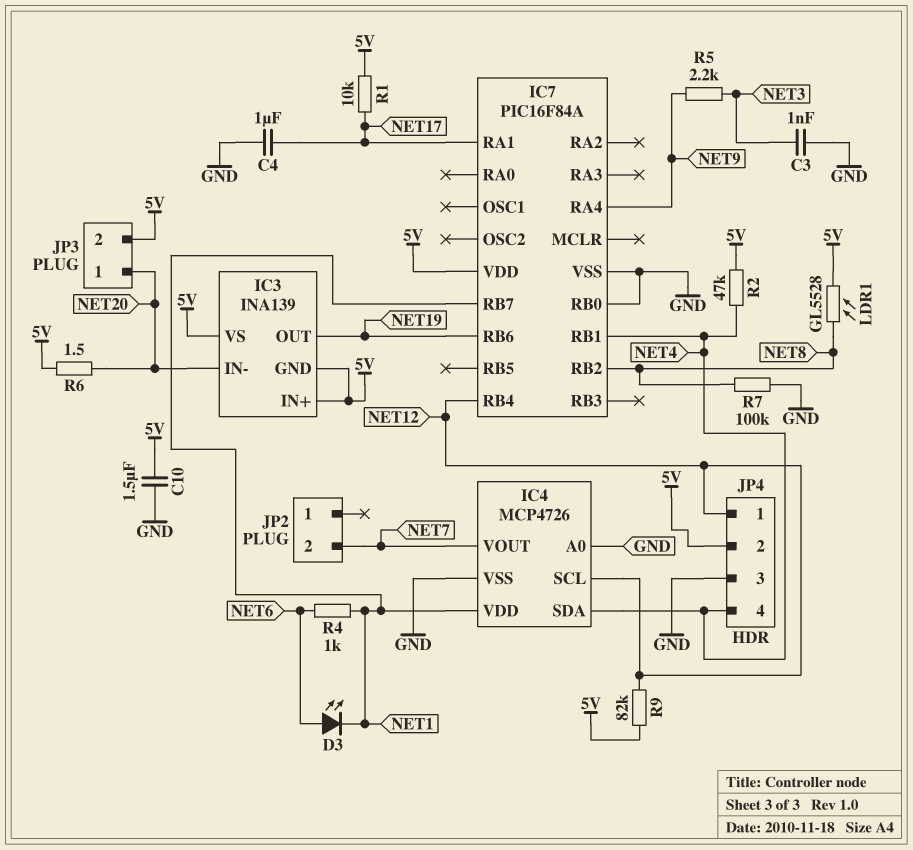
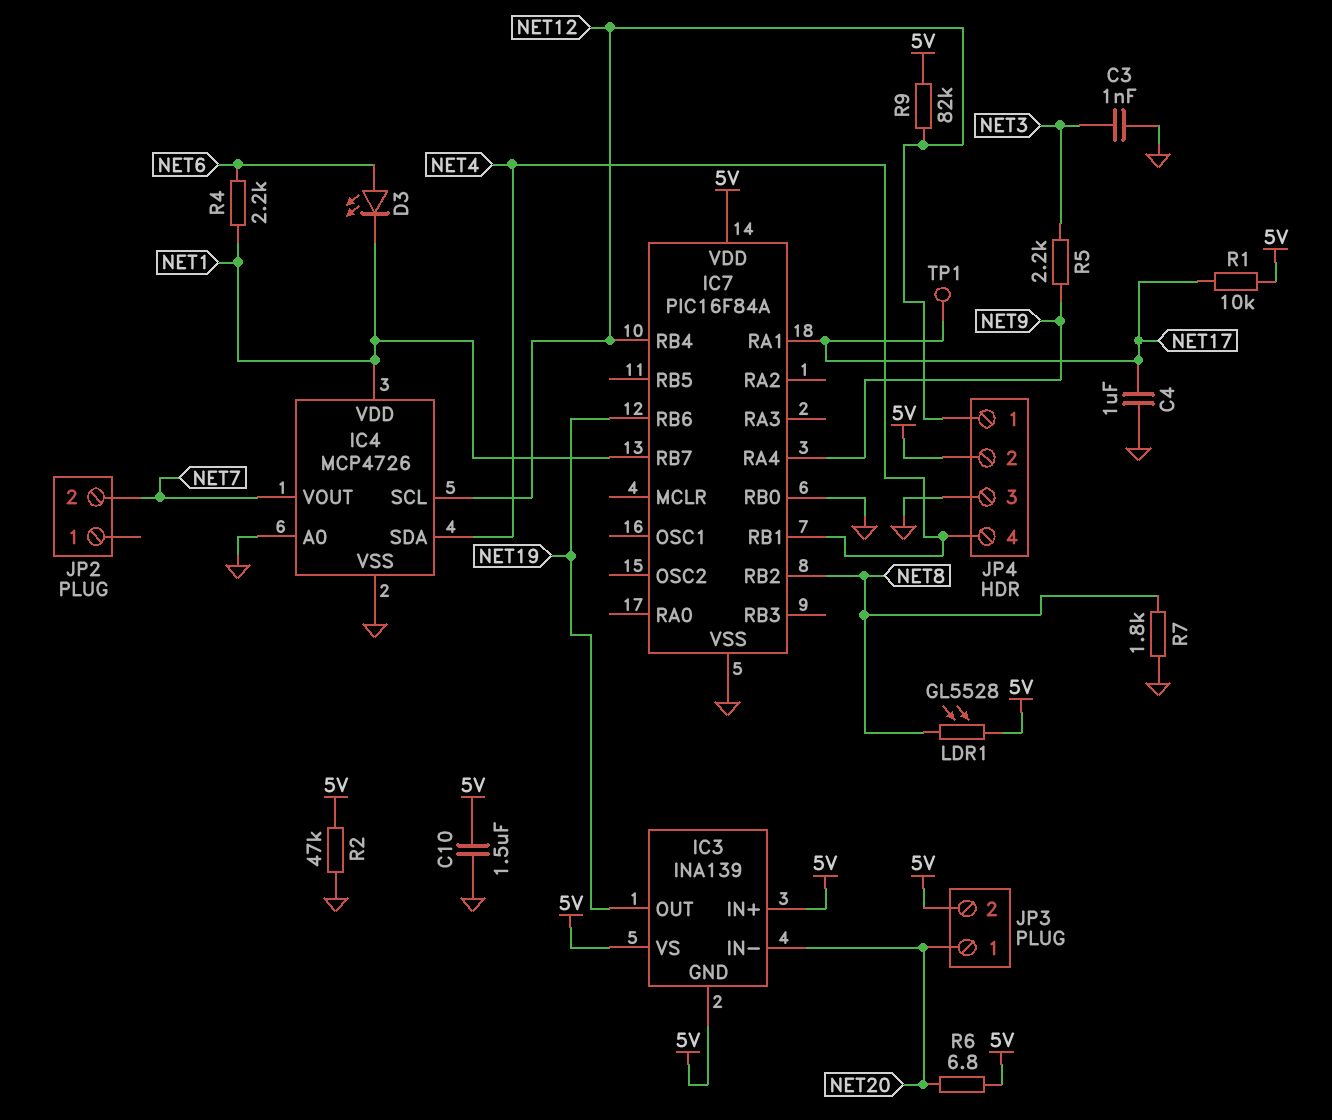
R2: 47k (5V, NET4) -> 47k (5V, GND)
R4: 1k (NET1, NET6) -> 2.2k (NET1, NET6)
R6: 1.5 (5V, NET20) -> 6.8 (5V, NET20)
R7: 100k (GND, NET8) -> 1.8k (GND, NET8)
TP1: none -> test point (NET17)

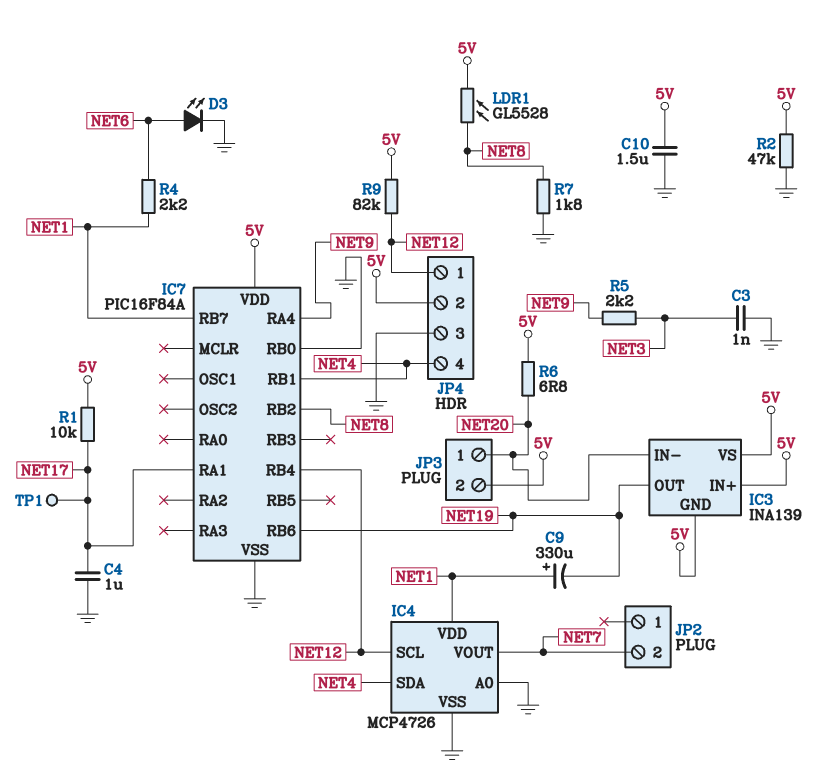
C9: none -> 330uF (plus NET1, minus NET19)
D3: LED (A NET6, K NET1) -> LED (A NET6, K GND)

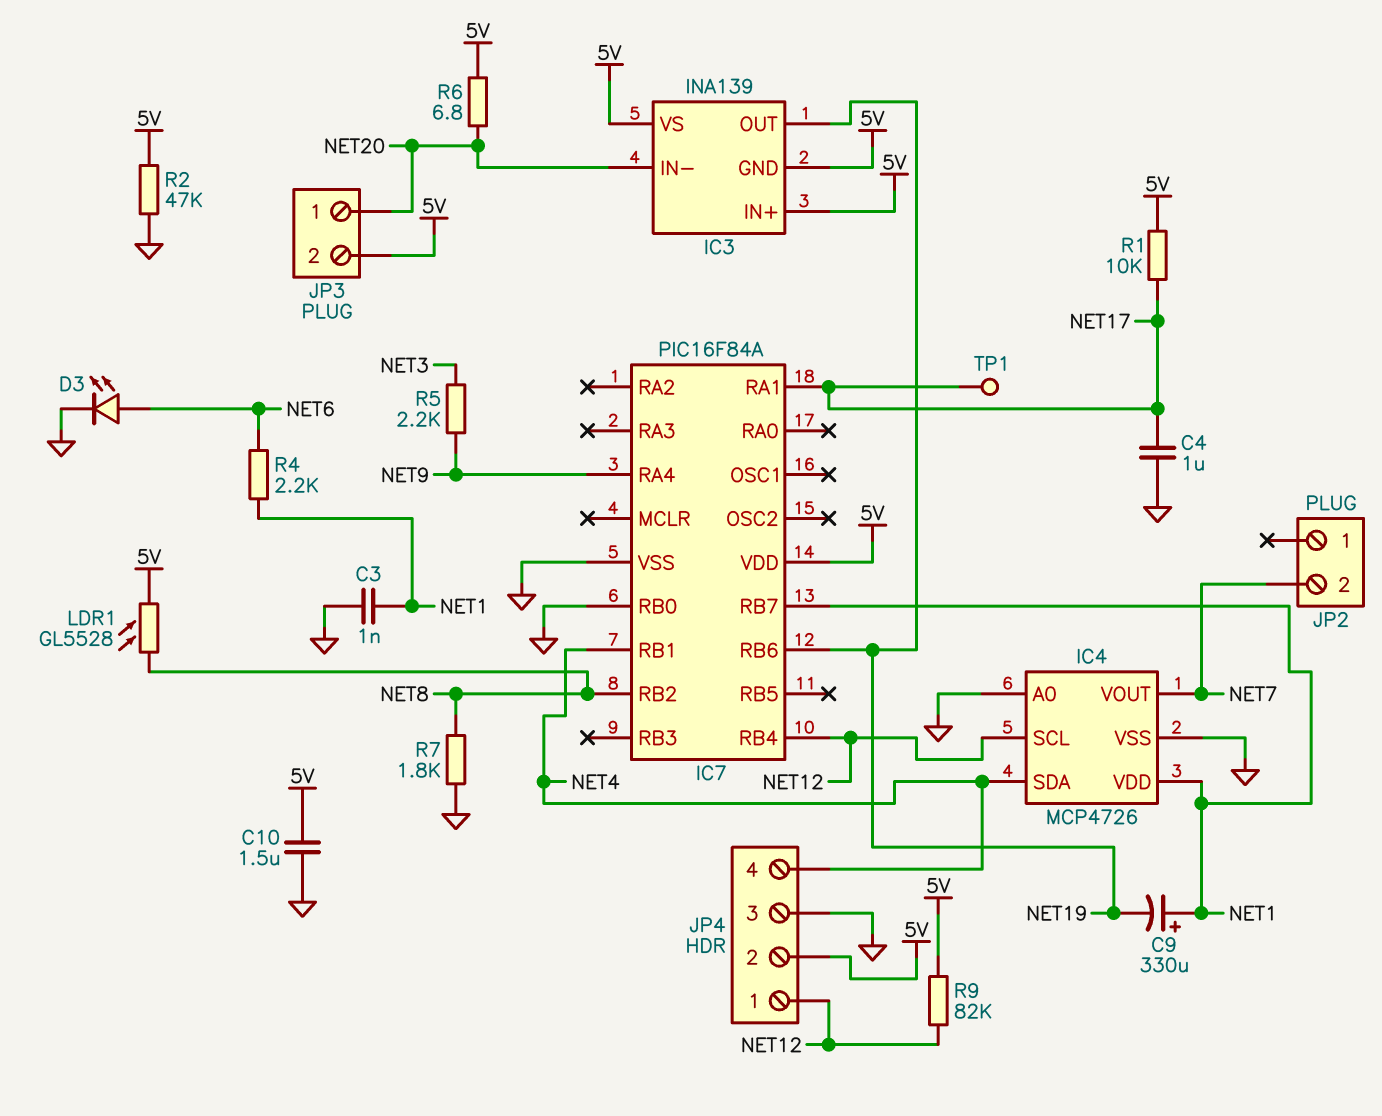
C3: 1nF (GND, NET3) -> 1nF (GND, NET1)

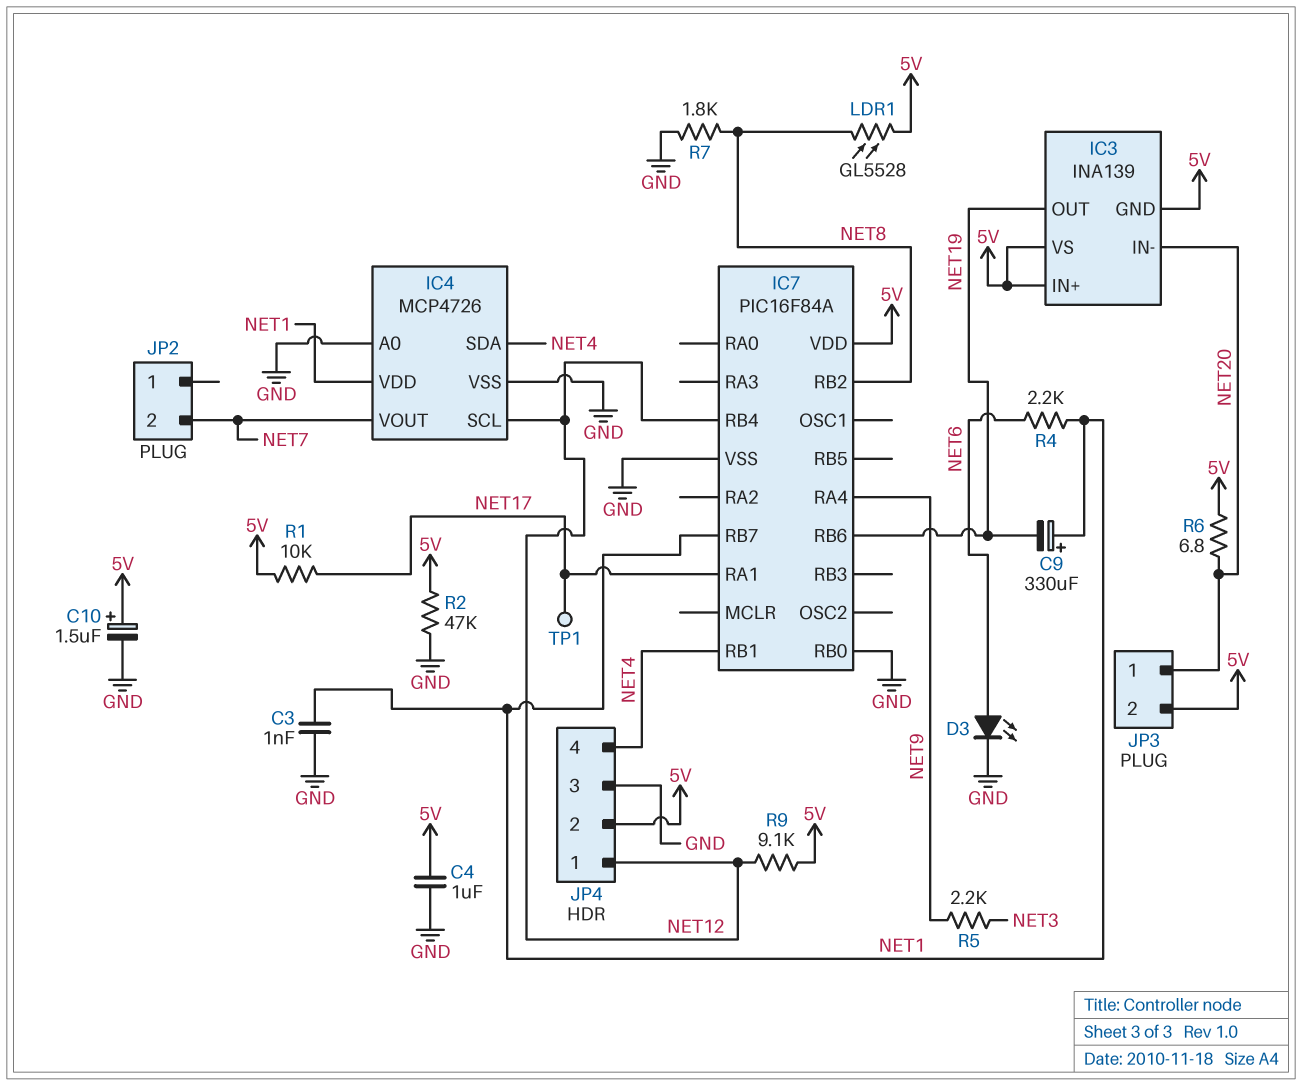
C4: 1uF (GND, NET17) -> 1uF (5V, GND)
C10: 1.5uF (5V, GND) -> 1.5uF (plus 5V, minus GND)
R9: 82k (5V, NET12) -> 9.1k (5V, NET12)

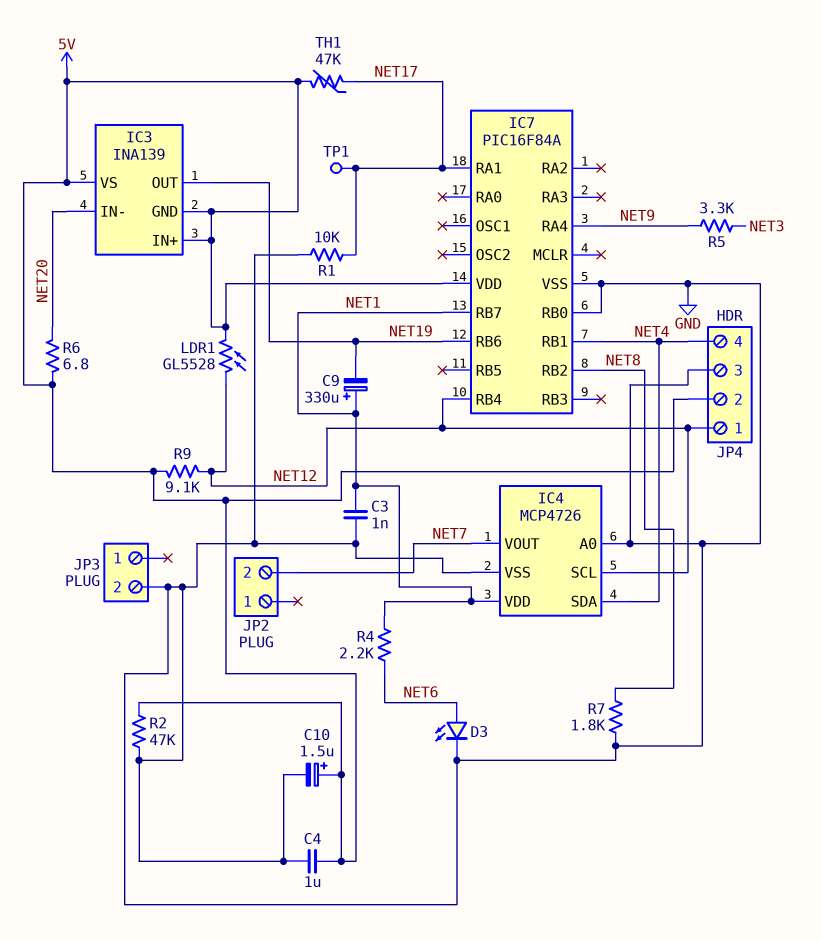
JP3 pin 1: NET20 -> none
JP3 pin 2: 5V -> GND
LDR1: GL5528 (5V, NET8) -> GL5528 (5V, NET12)
R1: 10k (5V, NET17) -> 10k (GND, NET17)
R5: 2.2k (NET3, NET9) -> 3.3k (NET3, NET9)
TH1: none -> 47k (5V, NET17)

